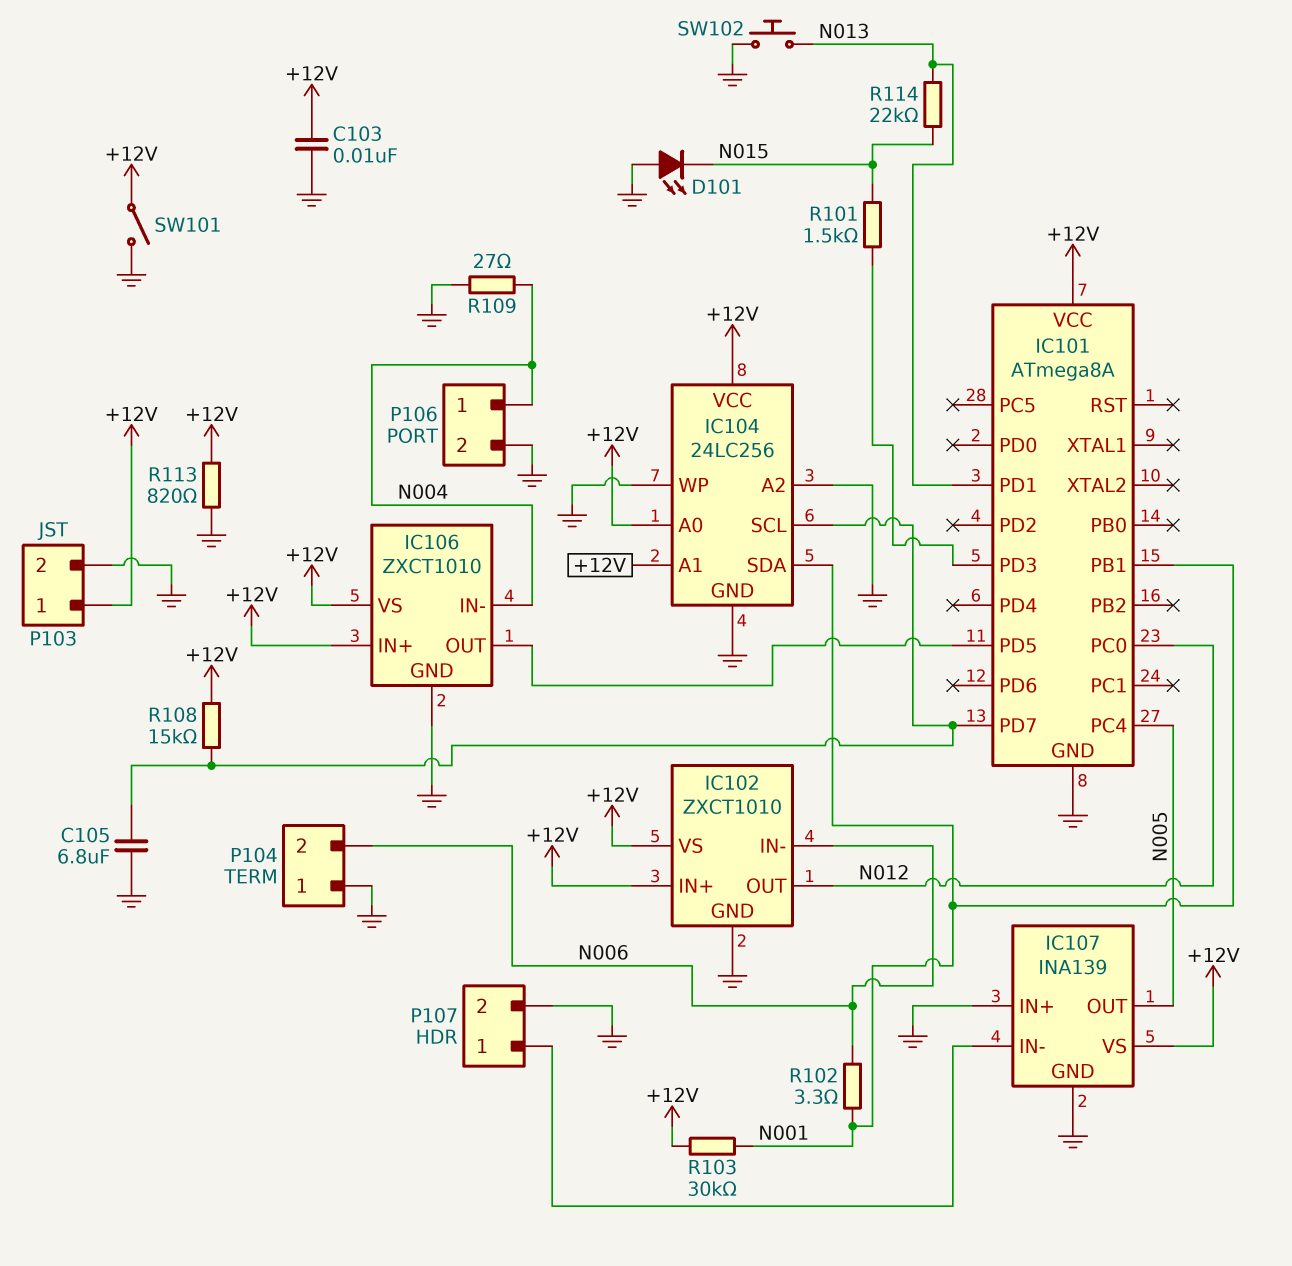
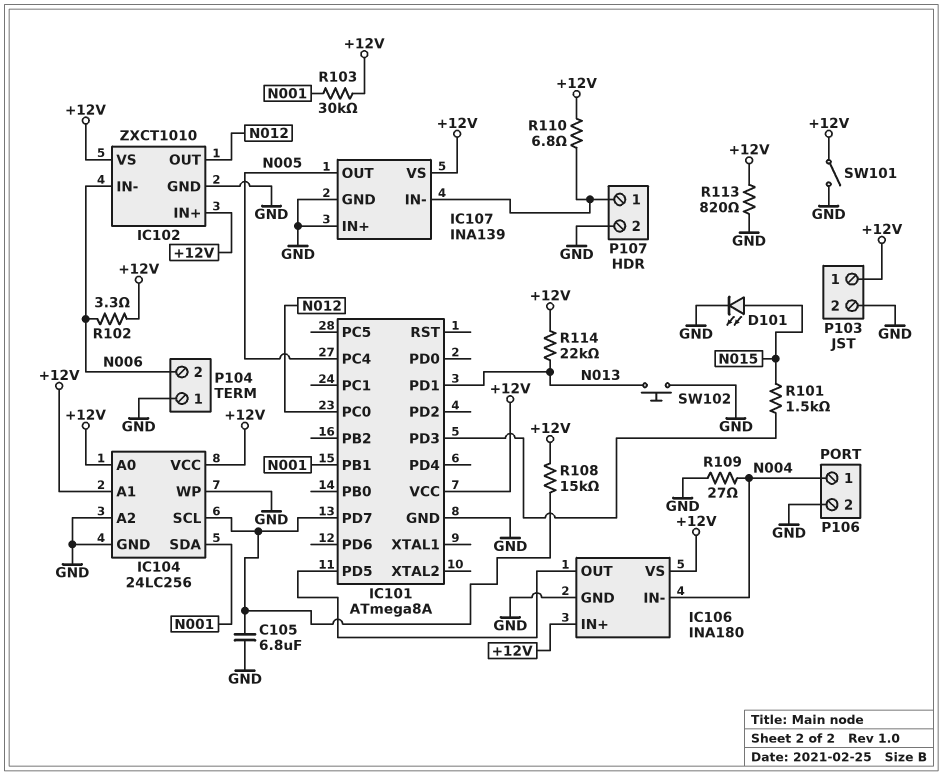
C103: 10nF (+12V, GND) -> none
D101: LED (A GND, K N015) -> LED (A N015, K GND)
IC106: ZXCT1010 -> INA180
R102: 3.3 (N001, N006) -> 3.3 (+12V, N006)
R110: none -> 6.8 (+12V, IC107/IN-)
R114: 22k (N013, N015) -> 22k (+12V, N013)

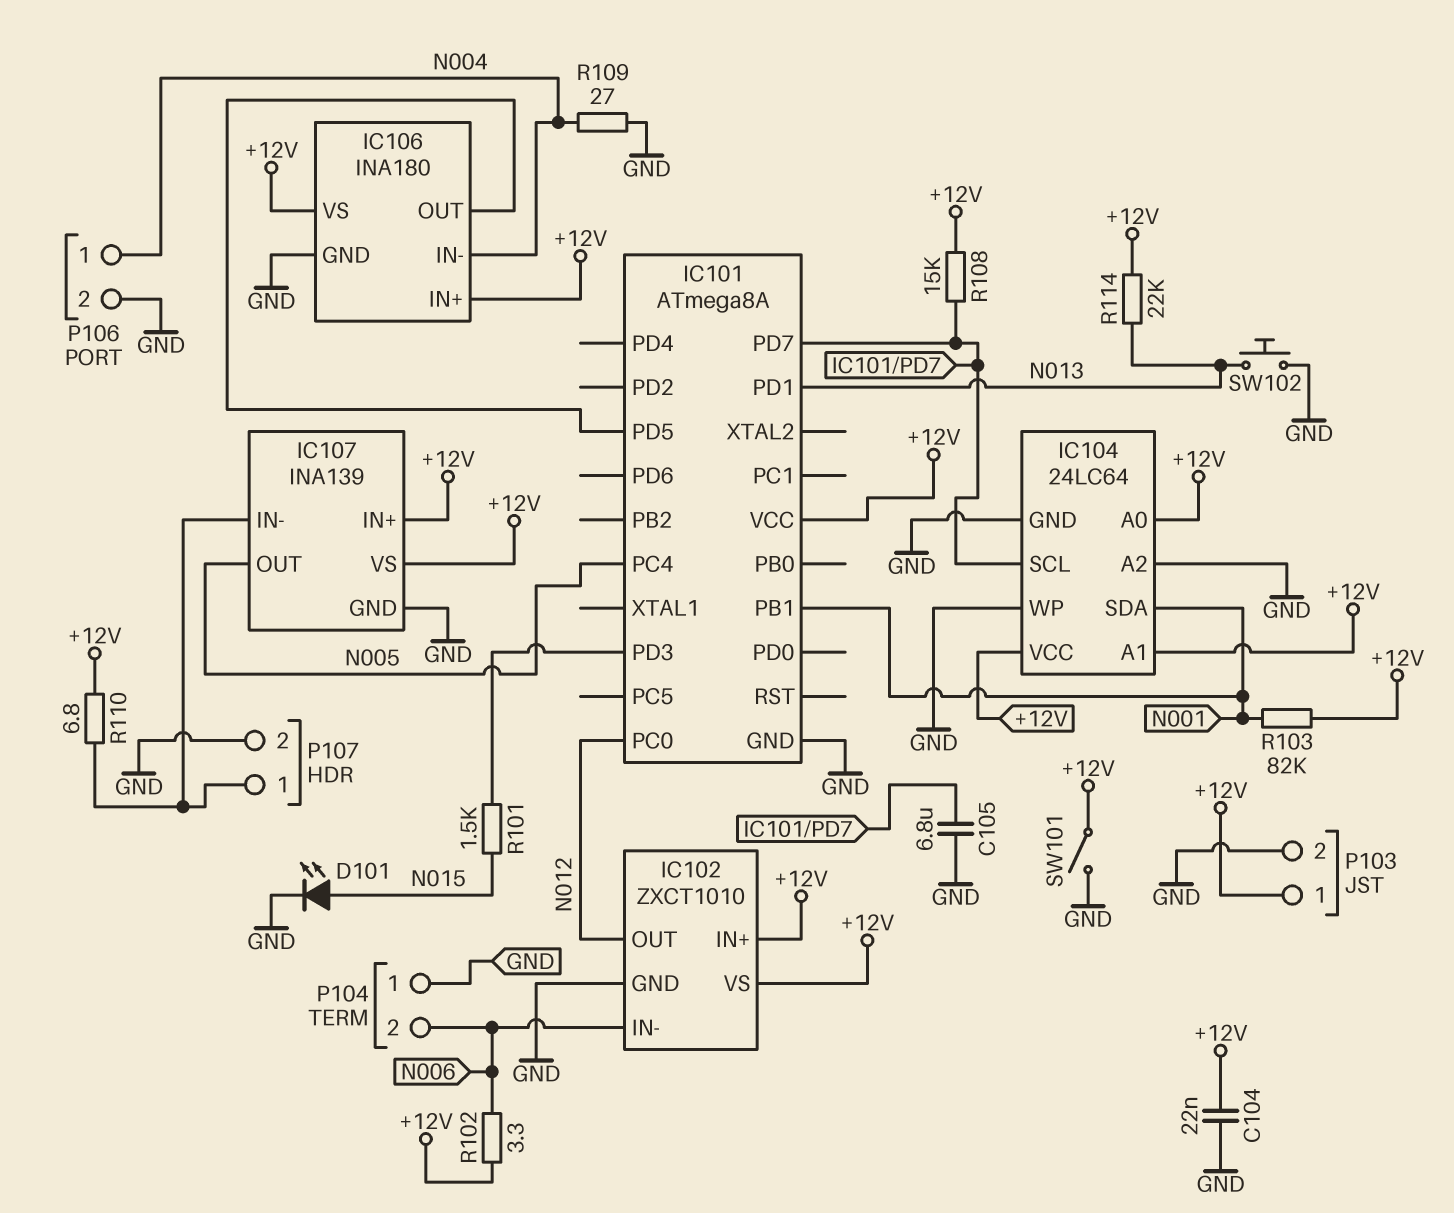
C104: none -> 22nF (+12V, GND)
IC104: 24LC256 -> 24LC64
IC107 pin IN+: GND -> +12V
R103: 30k (+12V, N001) -> 82k (+12V, N001)
R113: 820 (+12V, GND) -> none

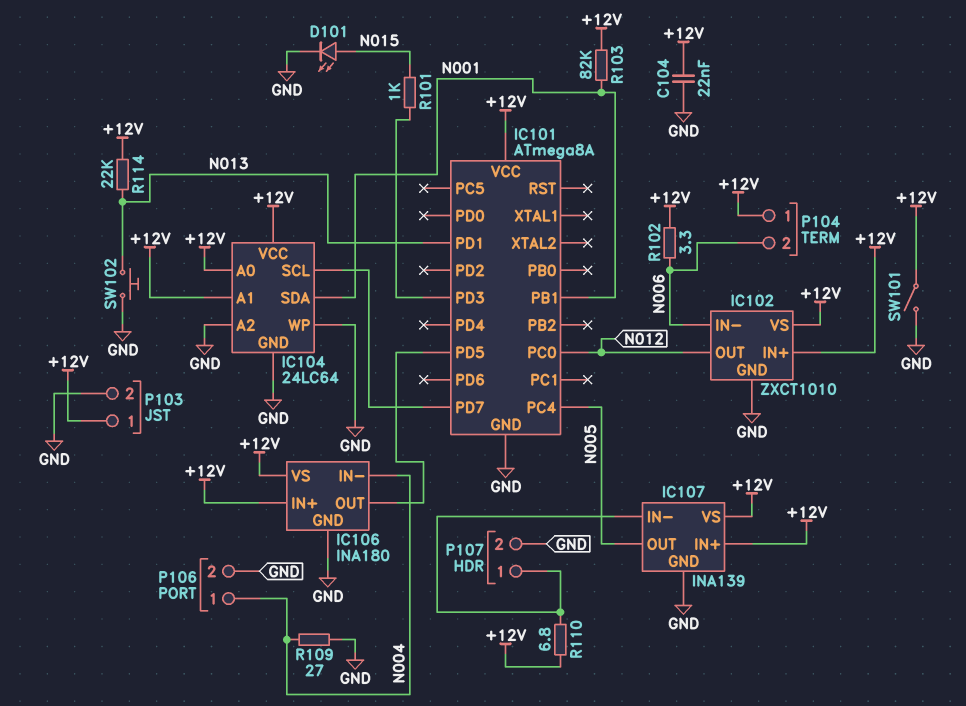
C105: 6.8uF (GND, IC101/PD7) -> none
P104 pin 1: GND -> +12V
R101: 1.5k (IC101/PD3, N015) -> 1k (IC101/PD3, N015)
R108: 15k (+12V, IC101/PD7) -> none

